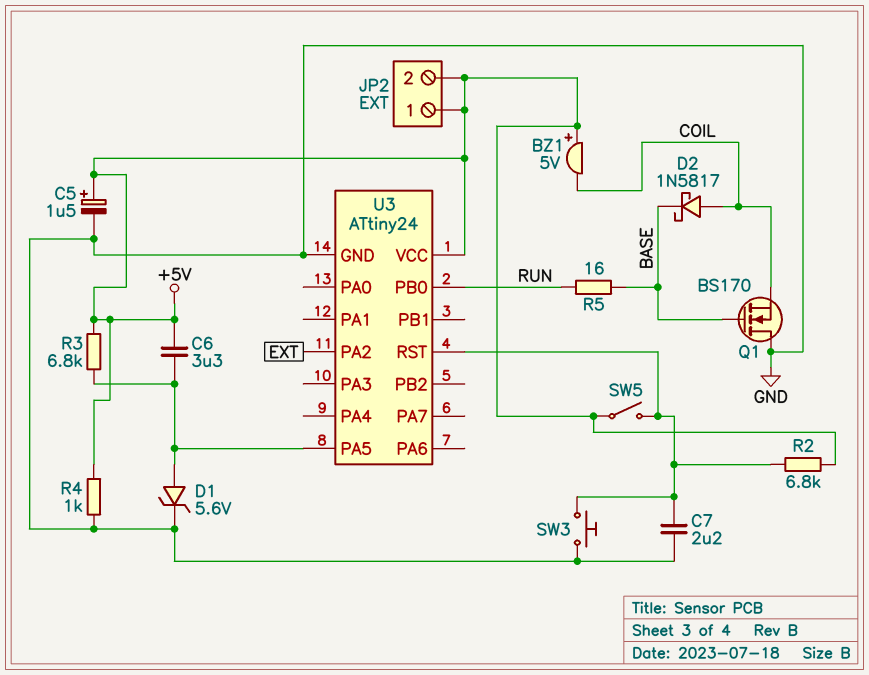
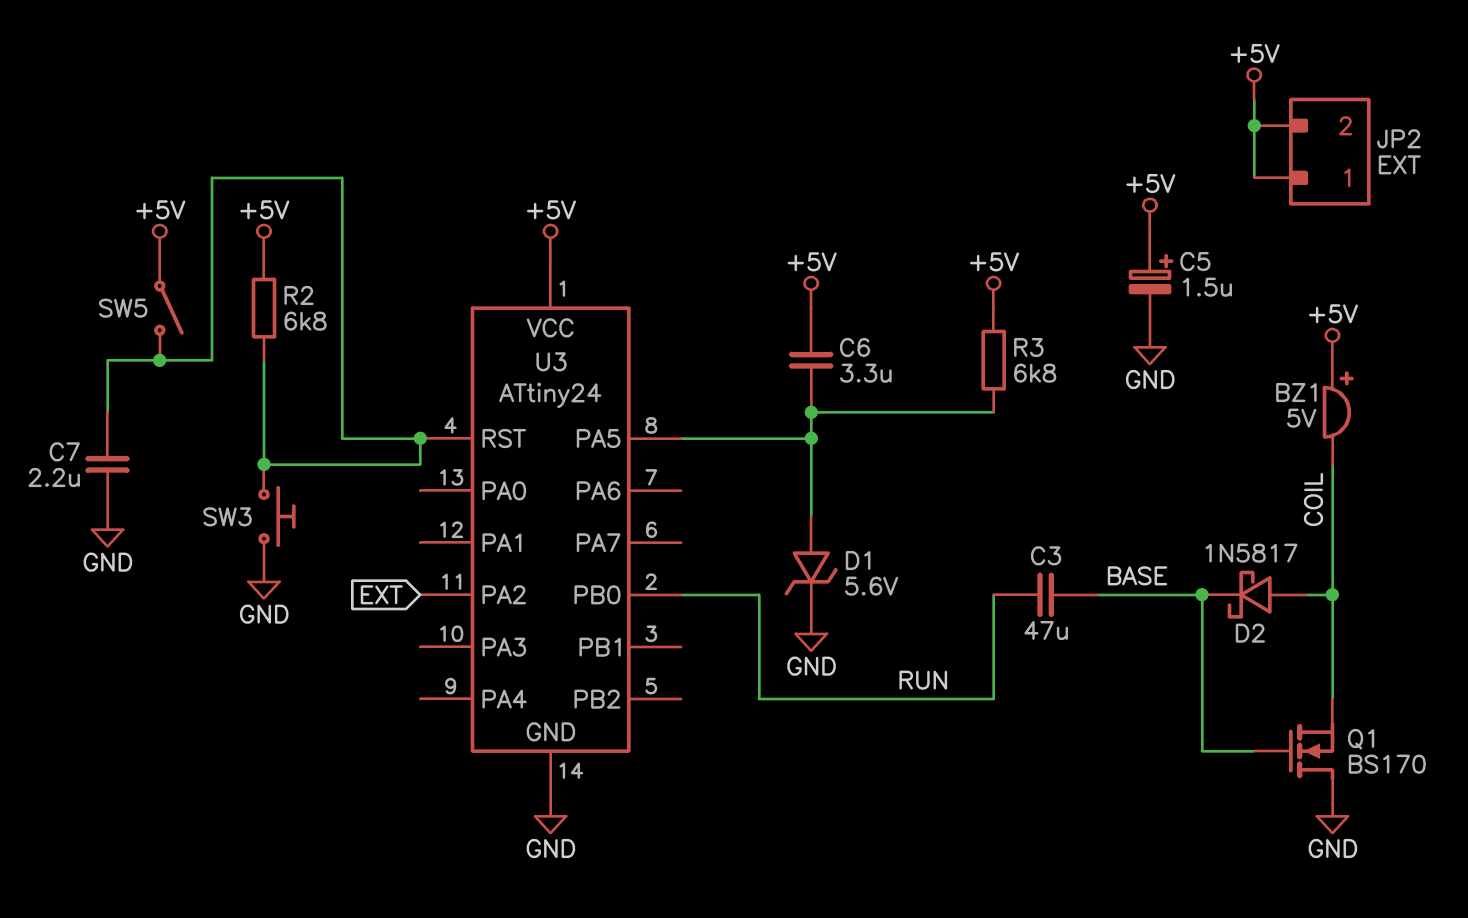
C3: none -> 47uF (BASE, RUN)
R4: 1k (+5V, GND) -> none
R5: 16 (BASE, RUN) -> none

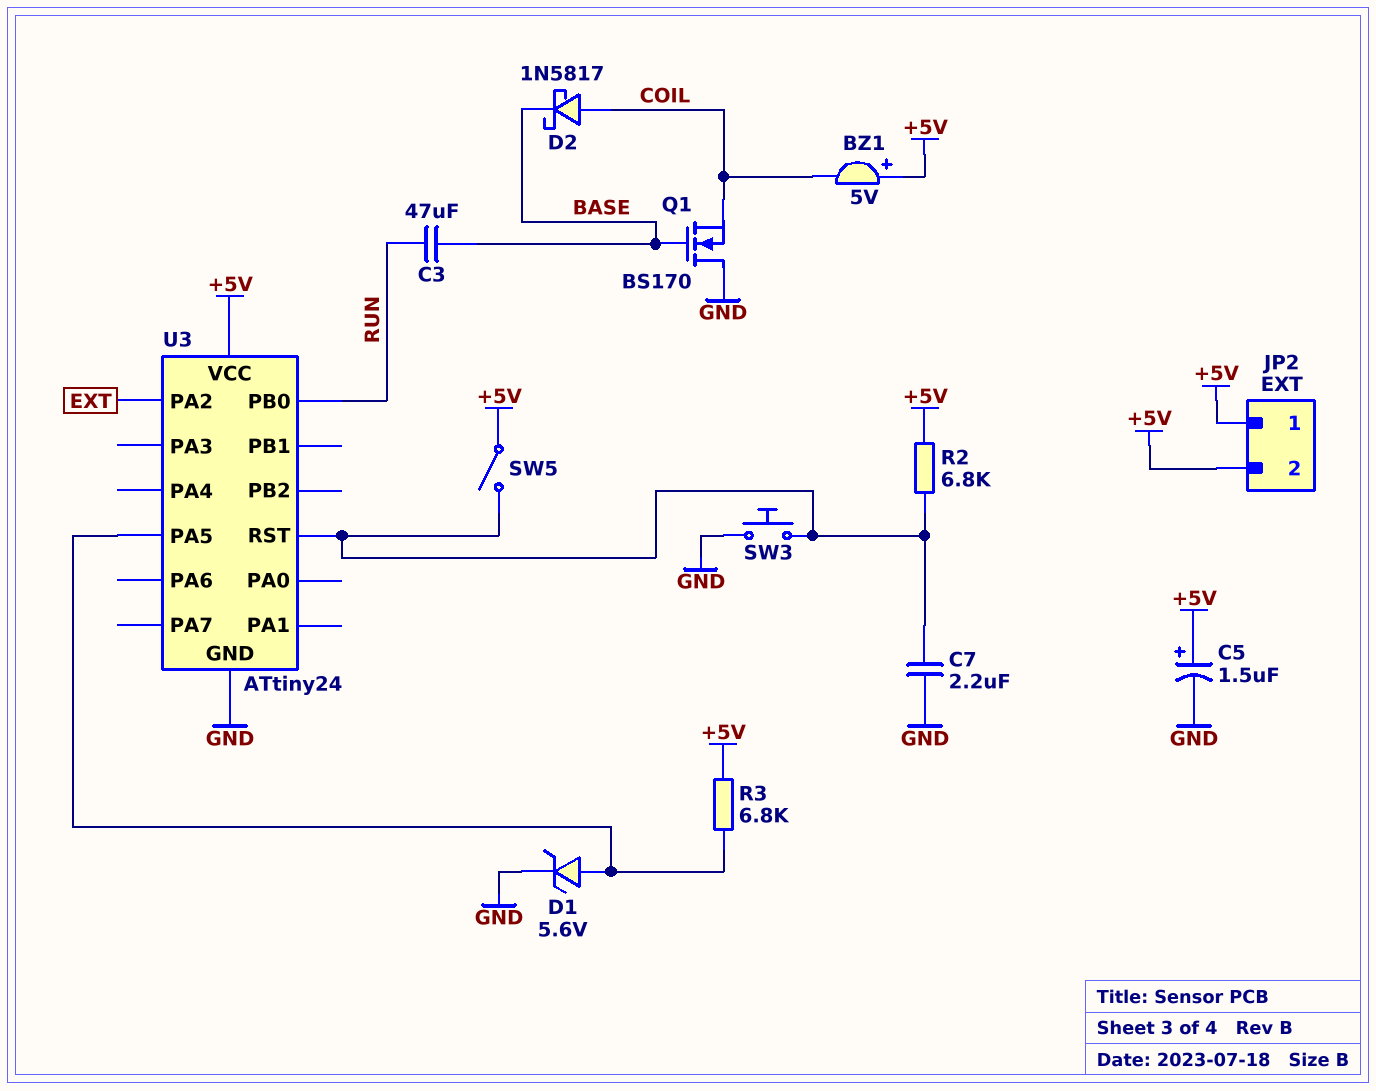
C6: 3.3uF (+5V, U3/PA5) -> none

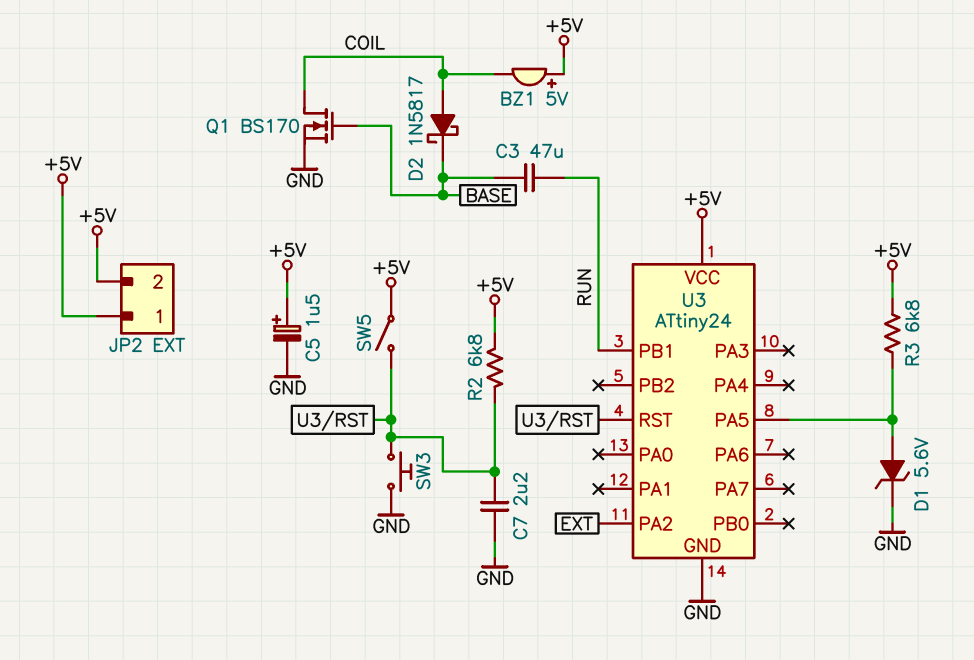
Q1: NMOS BS170 (G BASE, D GND, S COIL) -> NMOS BS170 (G BASE, D COIL, S GND)
U3 pin PB0: RUN -> none
U3 pin PB1: none -> RUN

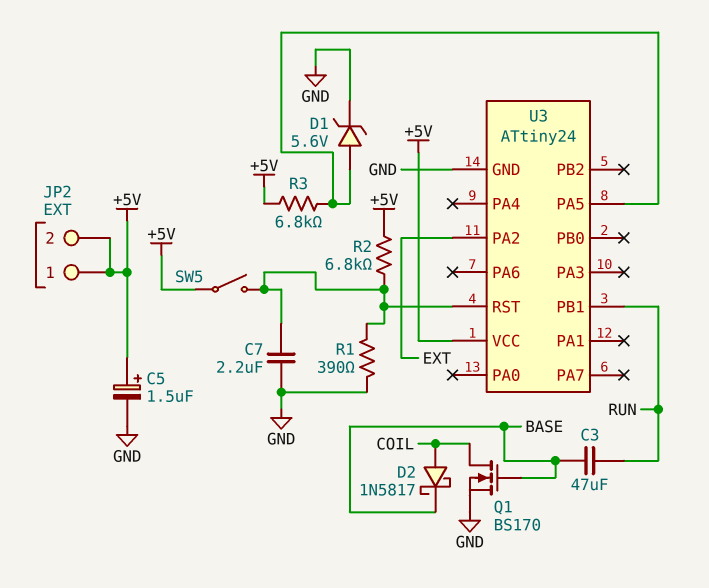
BZ1: buzzer 5V (plus +5V, minus COIL) -> none
R1: none -> 390 (GND, U3/RST)
SW3: button (GND, U3/RST) -> none

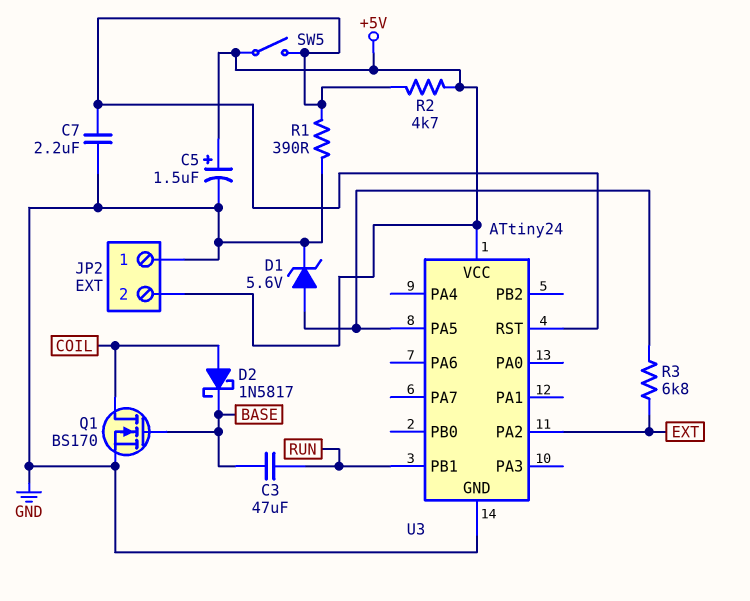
JP2 pin 1: +5V -> GND
R2: 6.8k (+5V, U3/RST) -> 4.7k (+5V, U3/RST)
R3: 6.8k (+5V, U3/PA5) -> 6.8k (EXT, U3/PA5)

